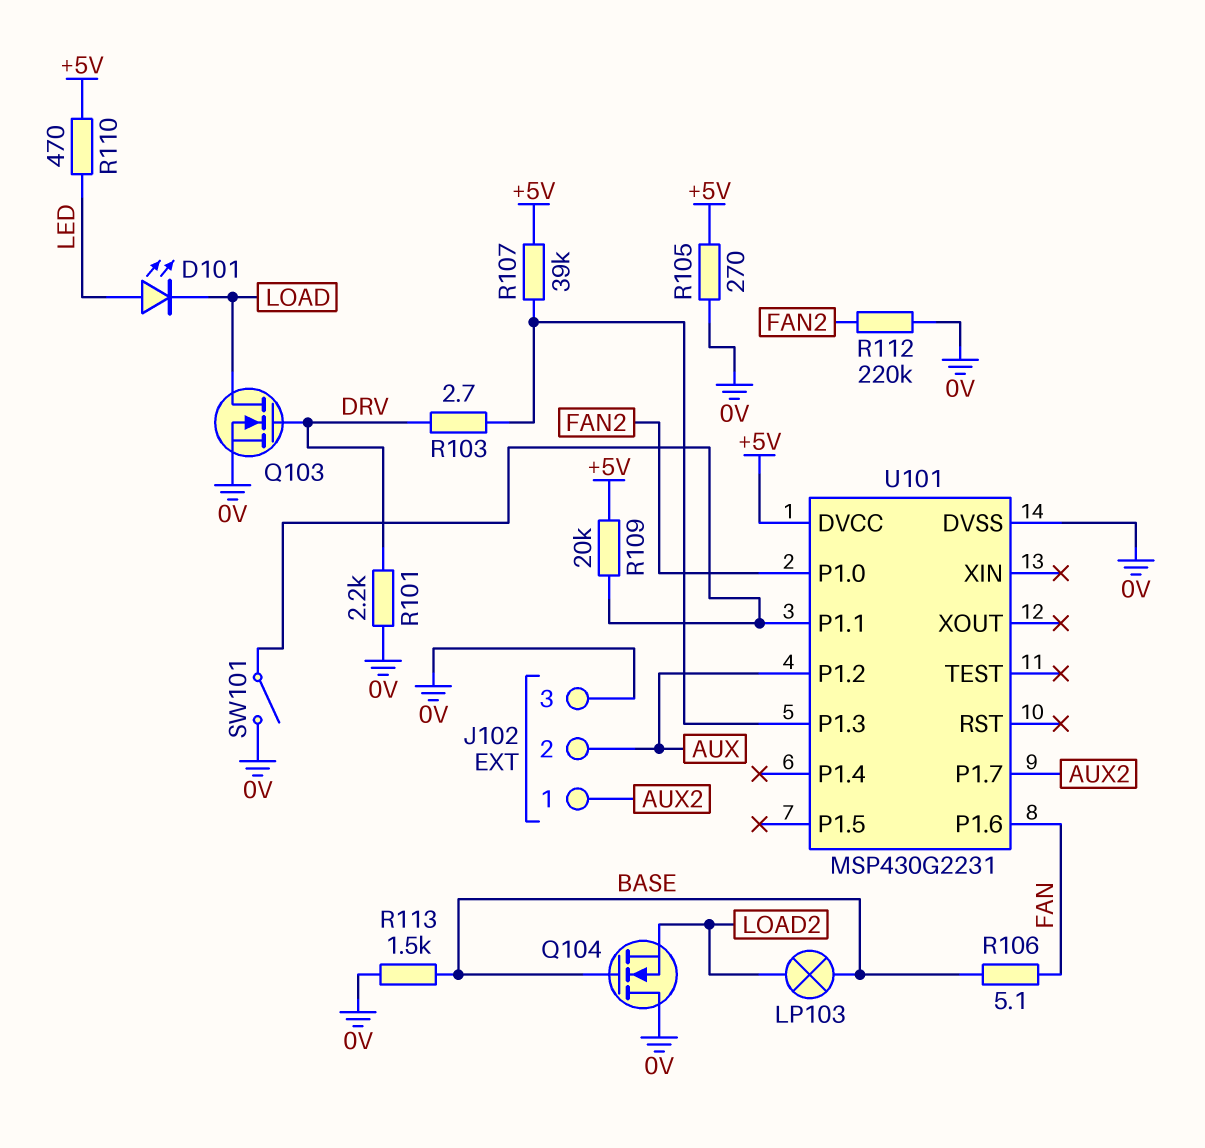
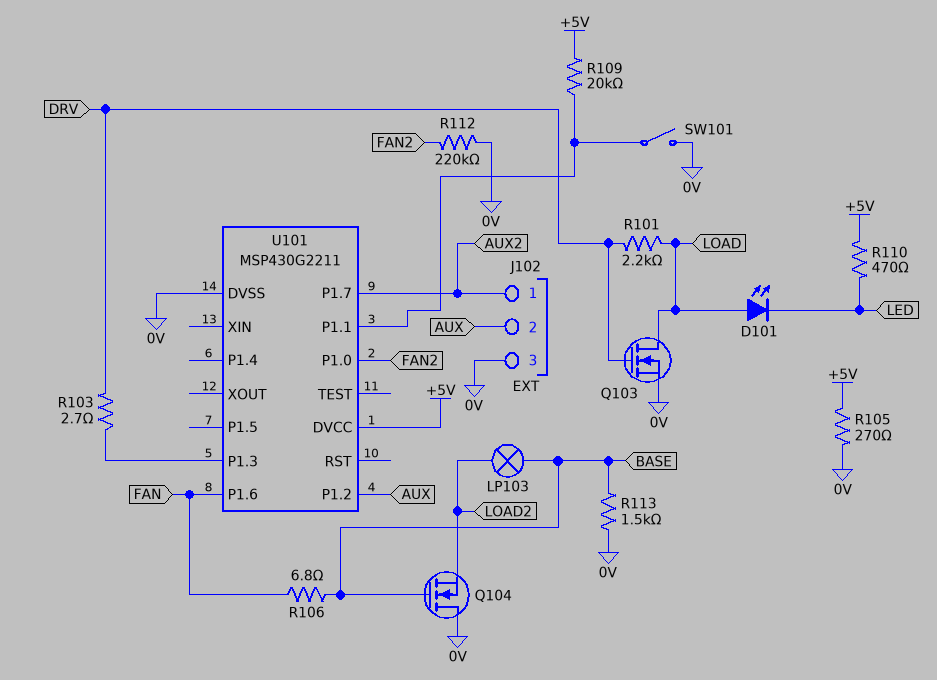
D101: LED (A LED, K LOAD) -> LED (A LOAD, K LED)
R101: 2.2k (0V, DRV) -> 2.2k (DRV, LOAD)
R106: 5.1 (BASE, FAN) -> 6.8 (BASE, FAN)
R107: 39k (+5V, U101/P1.3) -> none
U101: MSP430G2231 -> MSP430G2211

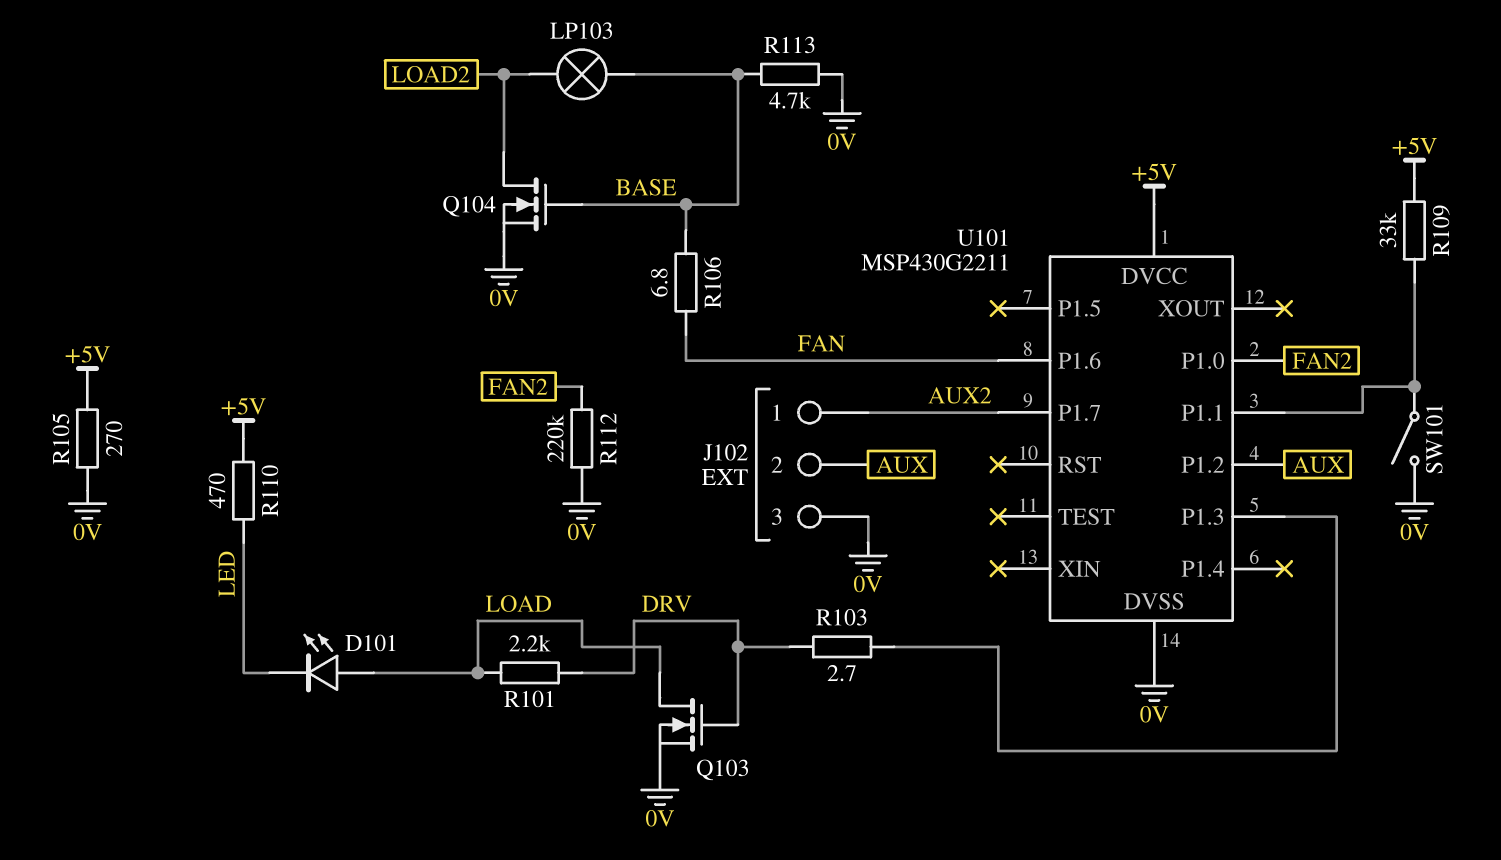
Q104: NMOS (G BASE, D 0V, S LOAD2) -> NMOS (G BASE, D LOAD2, S 0V)
R109: 20k (+5V, U101/P1.1) -> 33k (+5V, U101/P1.1)
R113: 1.5k (0V, BASE) -> 4.7k (0V, BASE)

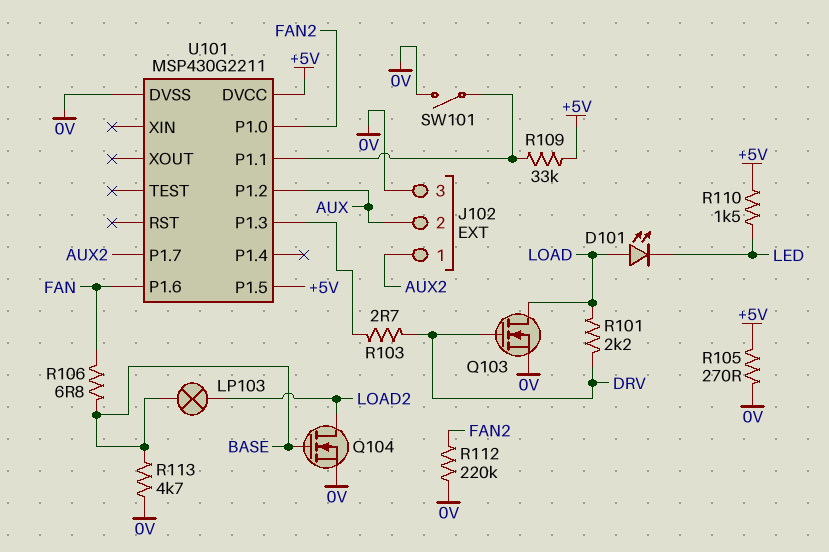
R110: 470 (+5V, LED) -> 1.5k (+5V, LED)
U101 pin P1.5: none -> +5V

